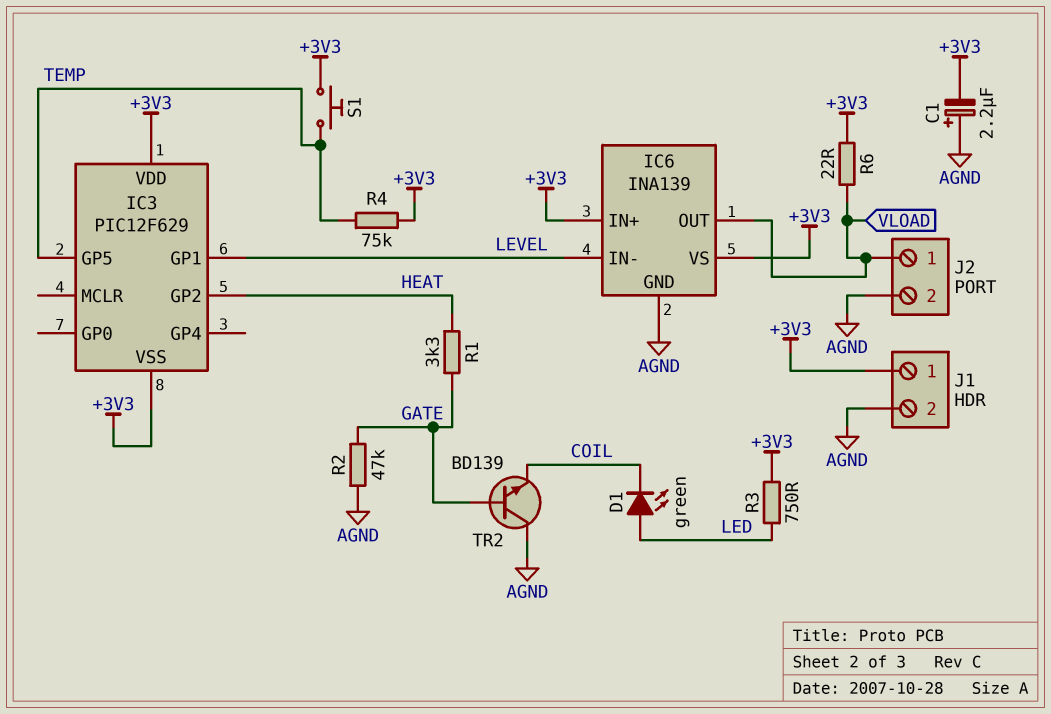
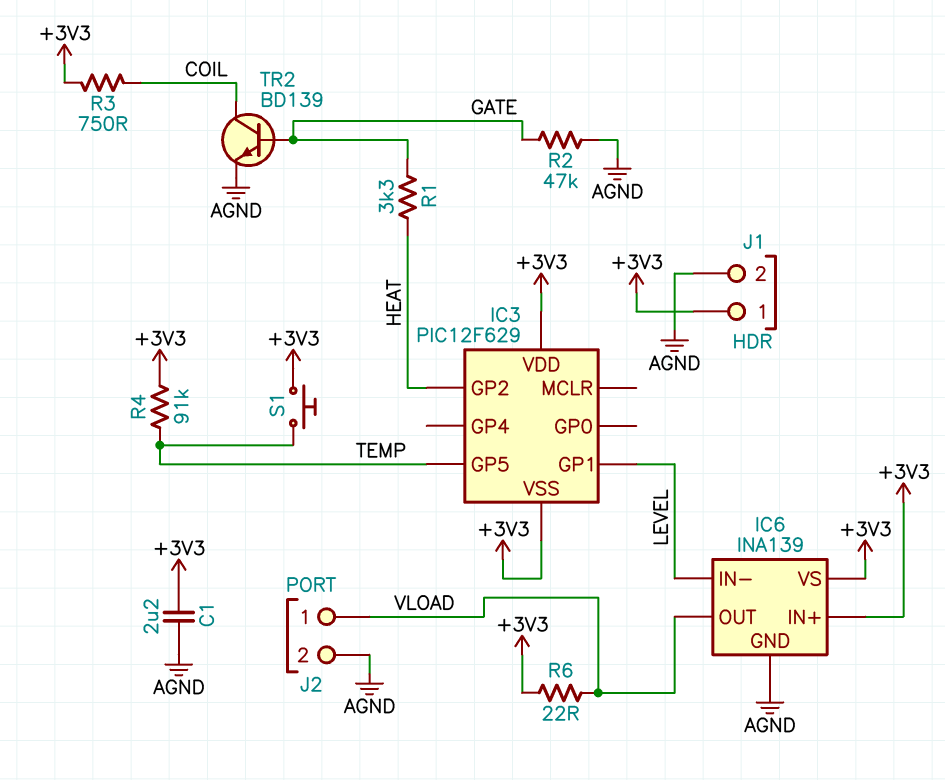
C1: 2.2uF (plus AGND, minus +3V3) -> 2.2uF (+3V3, AGND)
D1: LED green (A LED, K COIL) -> none
R3: 750 (+3V3, LED) -> 750 (+3V3, COIL)
R4: 75k (+3V3, TEMP) -> 91k (+3V3, TEMP)
TR2: NPN BD139 (B GATE, C AGND, E COIL) -> NPN BD139 (B GATE, C COIL, E AGND)

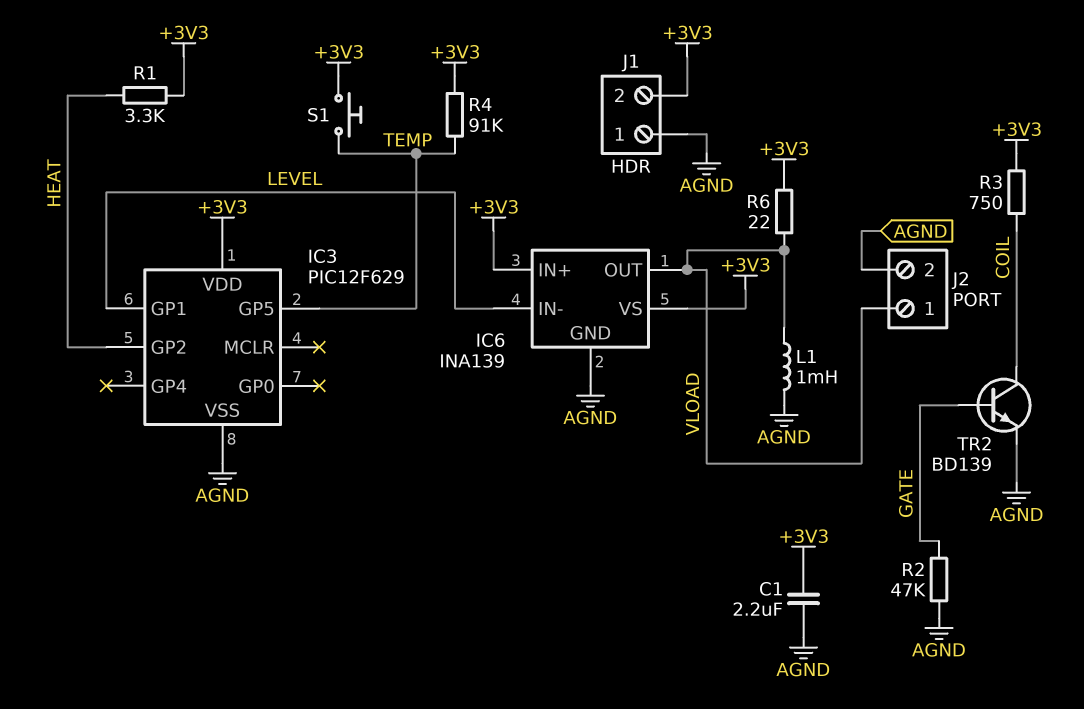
IC3 pin VSS: +3V3 -> AGND
J1 pin 1: +3V3 -> AGND
J1 pin 2: AGND -> +3V3
L1: none -> 1mH (AGND, VLOAD)
R1: 3.3k (GATE, HEAT) -> 3.3k (+3V3, HEAT)

